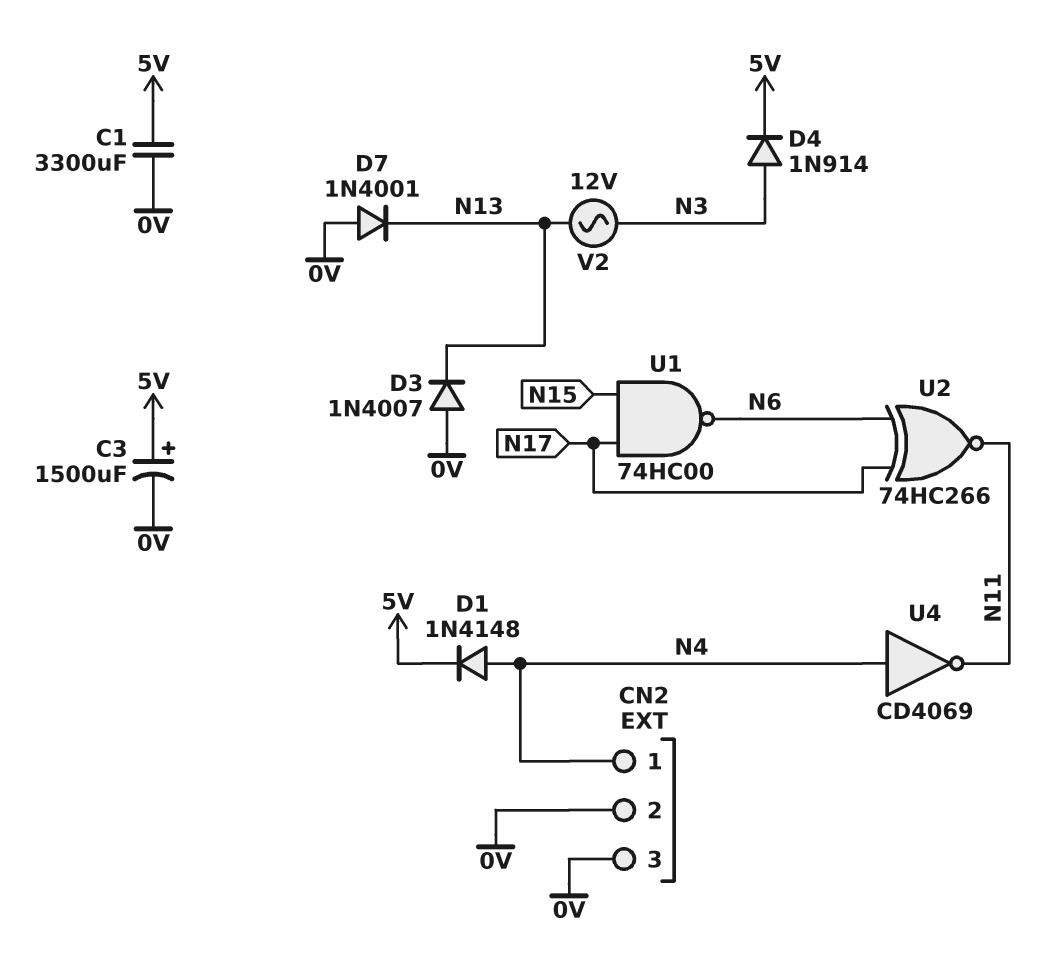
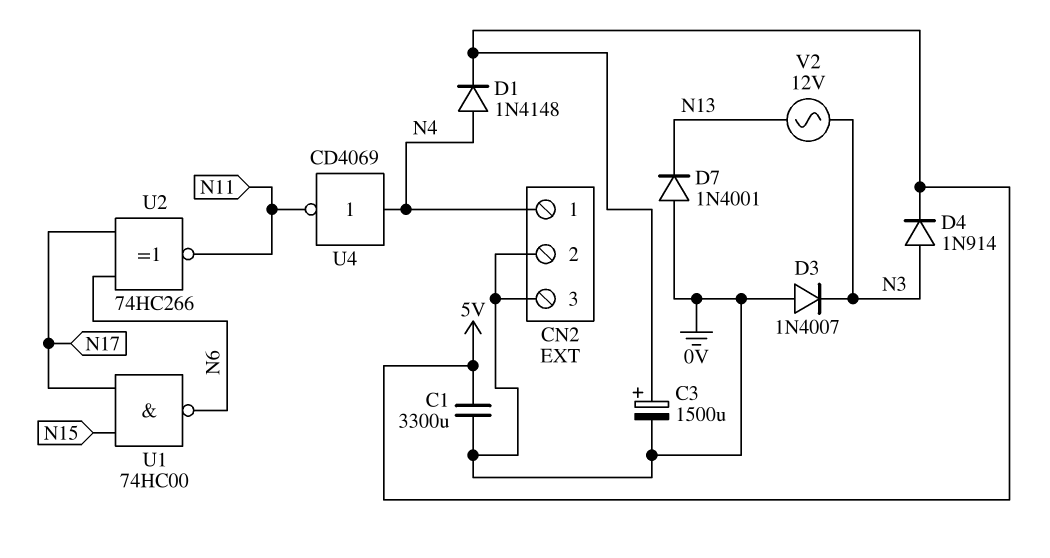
D3: diode 1N4007 (A 0V, K N13) -> diode 1N4007 (A 0V, K N3)

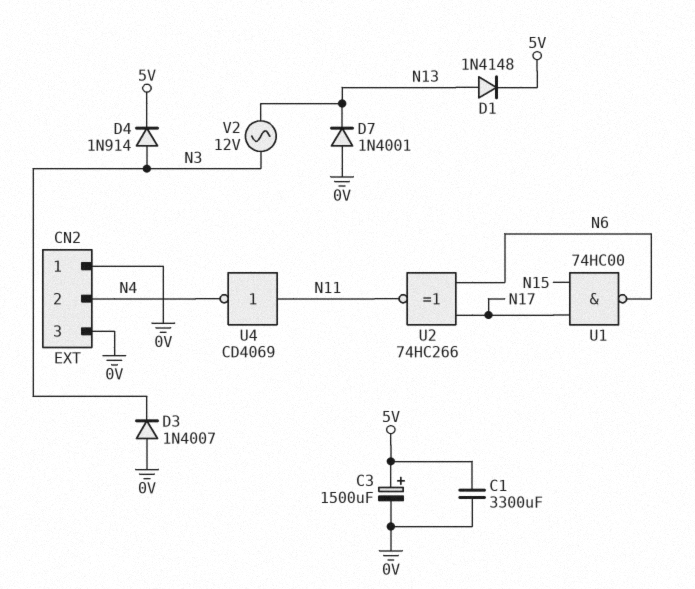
CN2 pin 1: N4 -> 0V
CN2 pin 2: 0V -> N4
D1: diode 1N4148 (A N4, K 5V) -> diode 1N4148 (A N13, K 5V)
U4: NOT CD4069 (in N4, out N11) -> NOT CD4069 (in N11, out N4)

